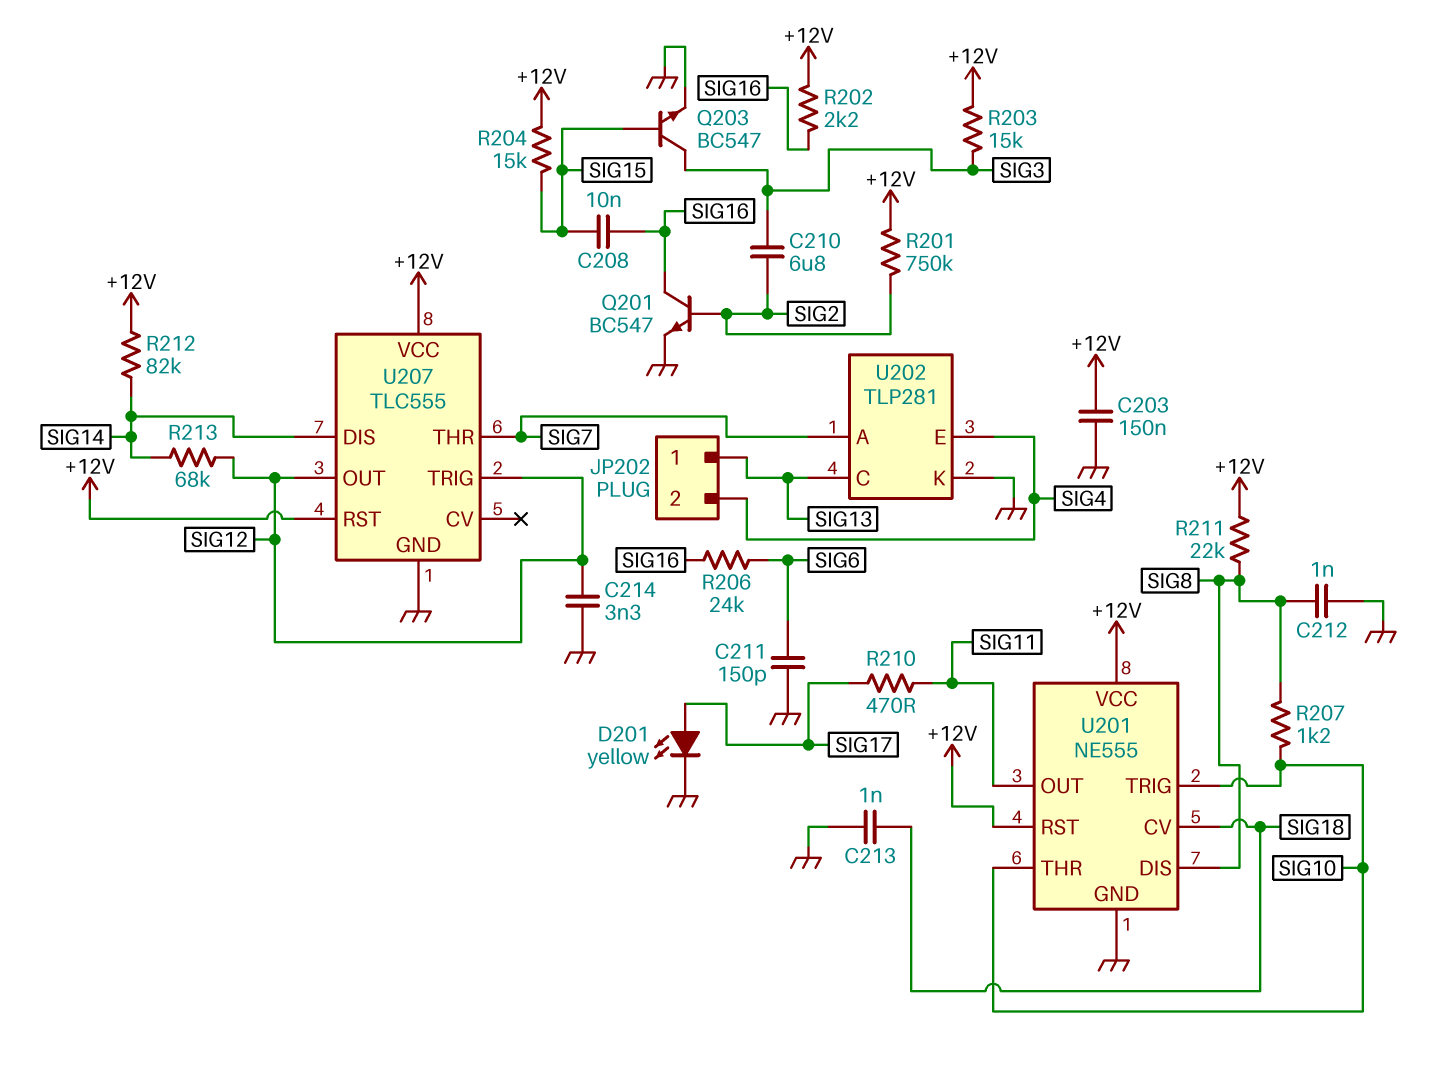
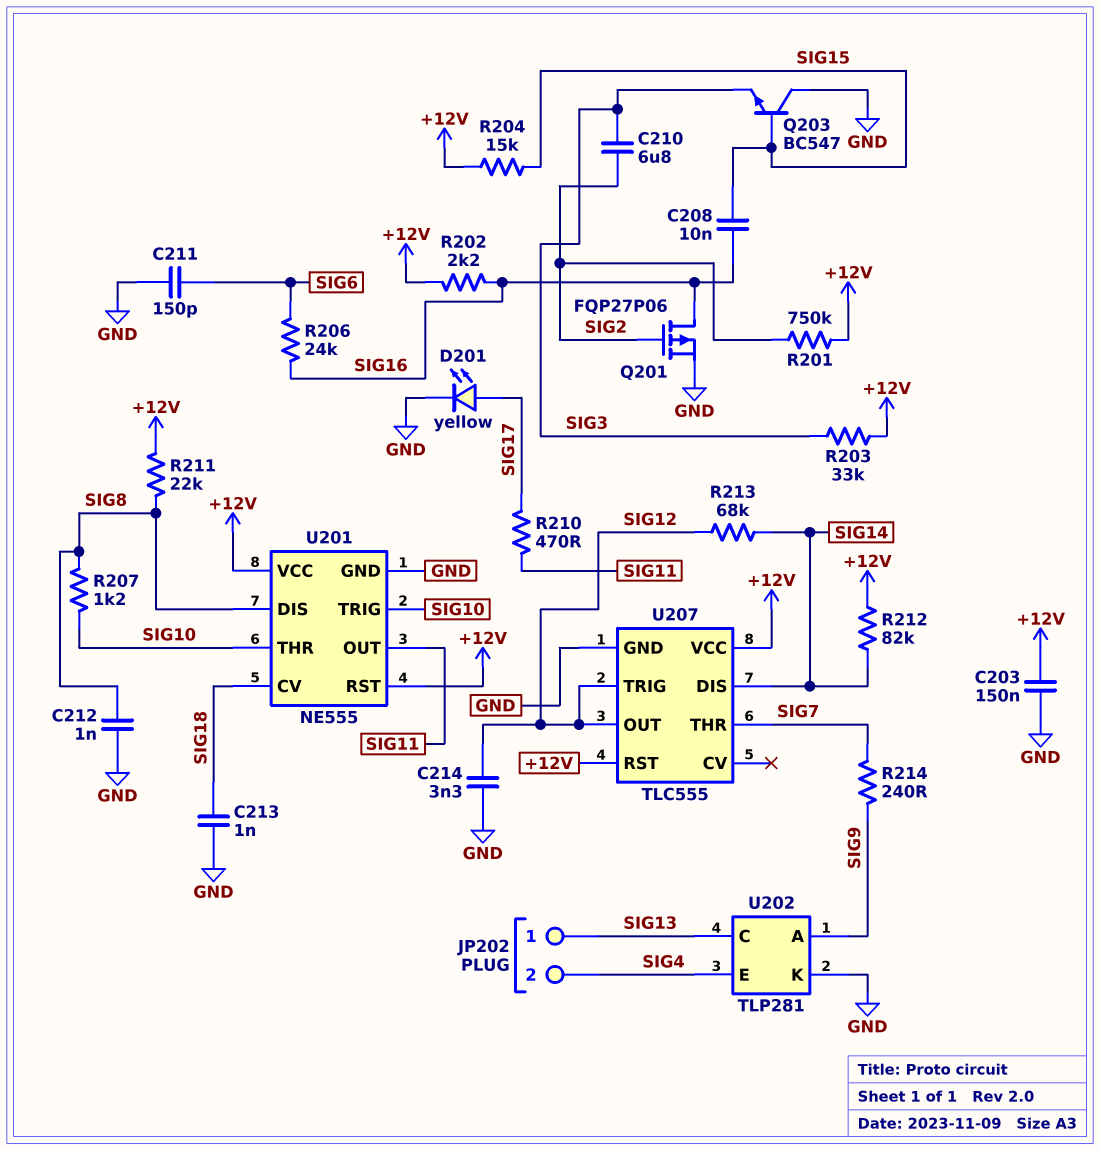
Q201: NPN BC547 (B SIG2, C SIG16, E GND) -> PMOS FQP27P06 (G SIG2, D SIG16, S GND)
Q203: NPN BC547 (B SIG15, C SIG3, E GND) -> NPN BC547 (B SIG15, C GND, E SIG3)
R203: 15k (+12V, SIG3) -> 33k (+12V, SIG3)
R214: none -> 240 (SIG7, SIG9)
U202 pin A: SIG7 -> SIG9

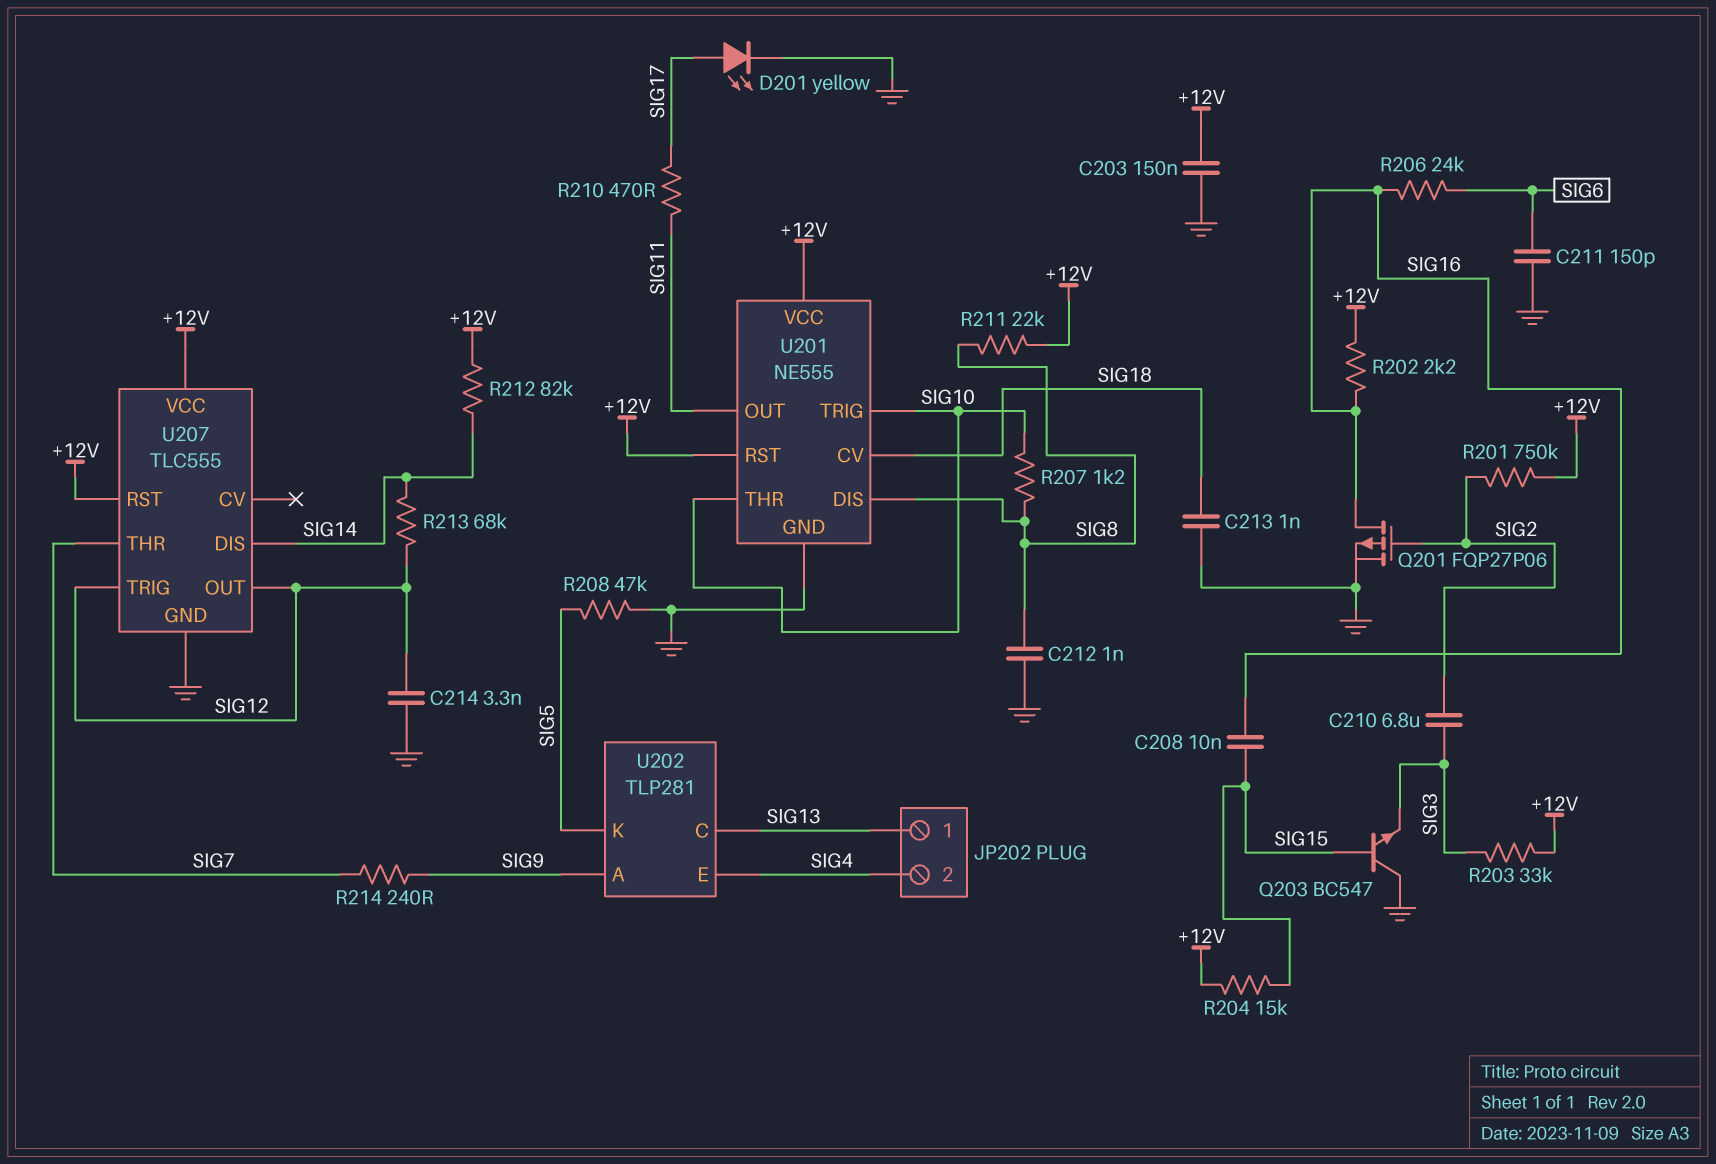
R208: none -> 47k (GND, SIG5)
U202 pin K: GND -> SIG5

